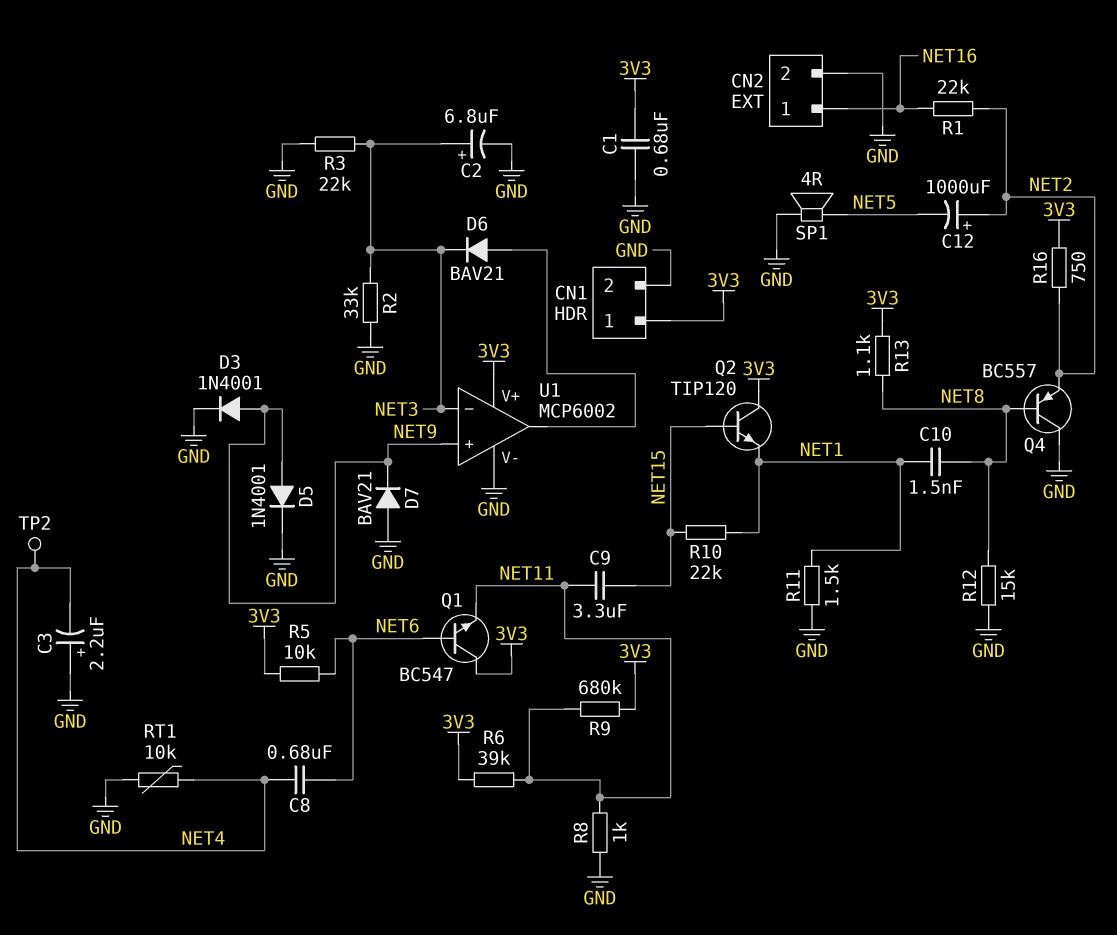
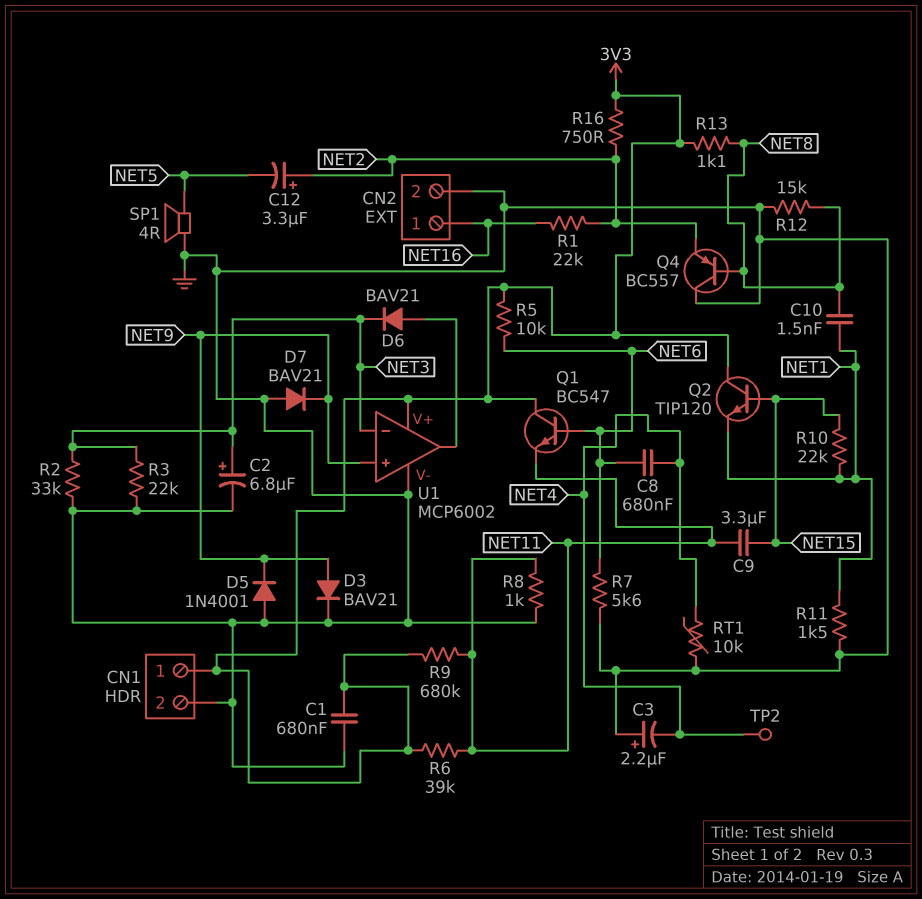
C12: 1000uF (plus NET2, minus NET5) -> 3.3uF (plus NET2, minus NET5)
D3: diode 1N4001 (A NET9, K GND) -> diode BAV21 (A NET9, K GND)
D5: diode 1N4001 (A NET9, K GND) -> diode 1N4001 (A GND, K NET9)
R7: none -> 5.6k (GND, NET6)

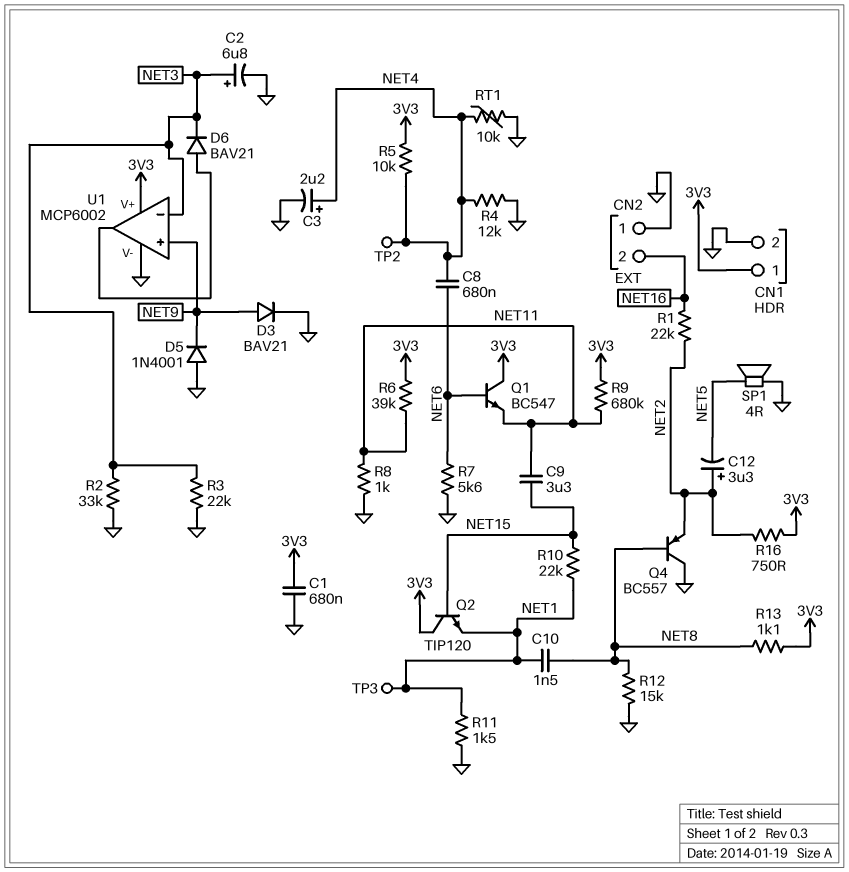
C3: 2.2uF (plus GND, minus NET4) -> 2.2uF (plus NET4, minus GND)
CN2 pin 1: NET16 -> GND
CN2 pin 2: GND -> NET16
D7: diode BAV21 (A GND, K NET9) -> none
R4: none -> 12k (GND, NET4)
R5: 10k (3V3, NET6) -> 10k (3V3, NET4)
TP3: none -> test point (NET1)

